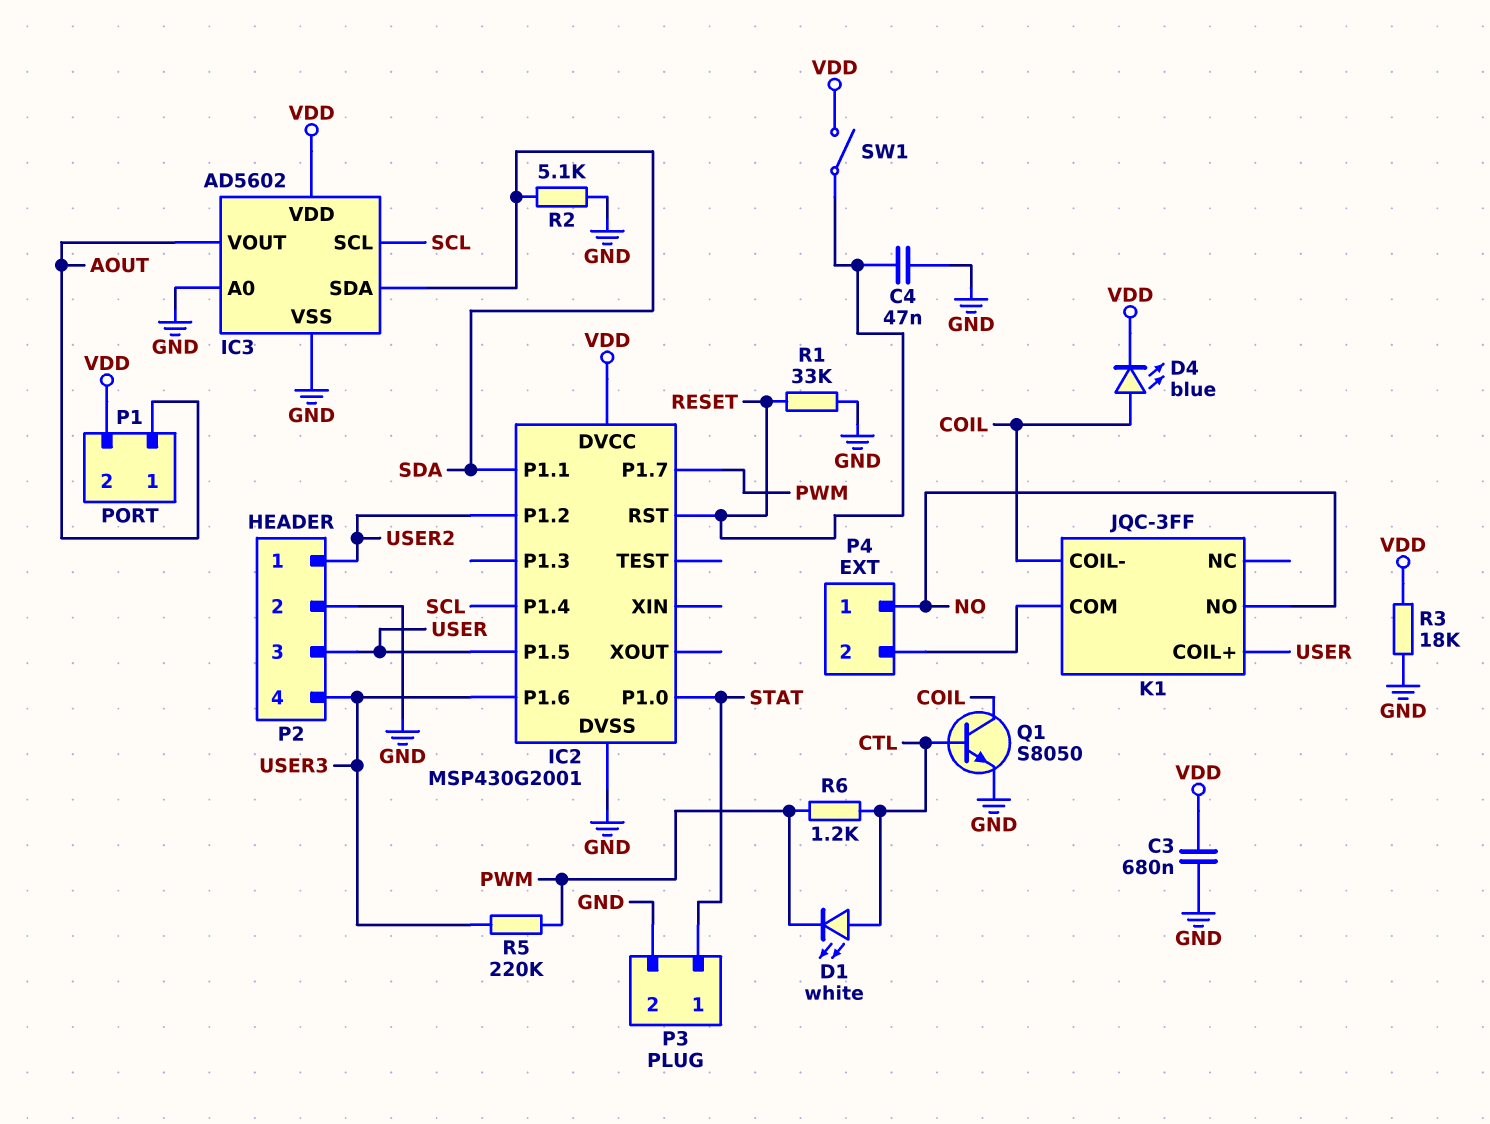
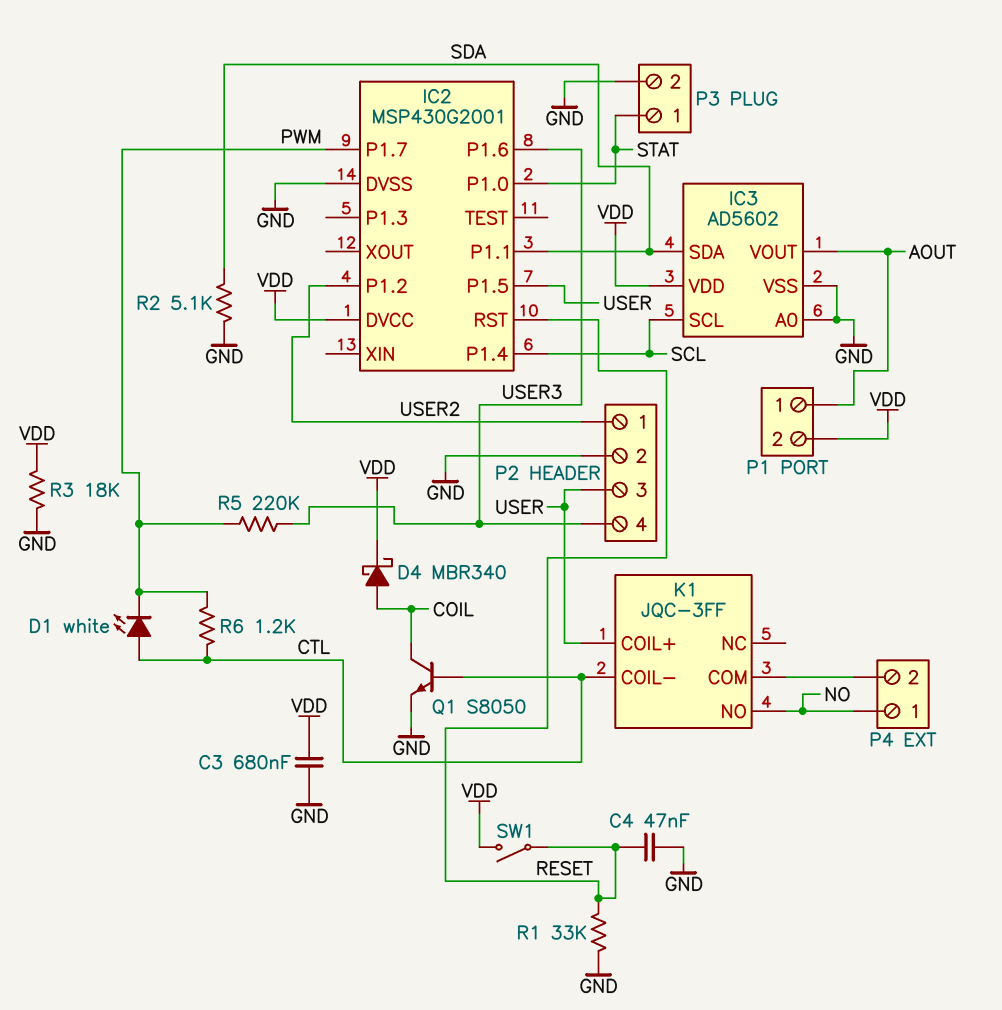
D4: LED blue (A COIL, K VDD) -> schottky MBR340 (A COIL, K VDD)
K1 pin COIL-: COIL -> CTL

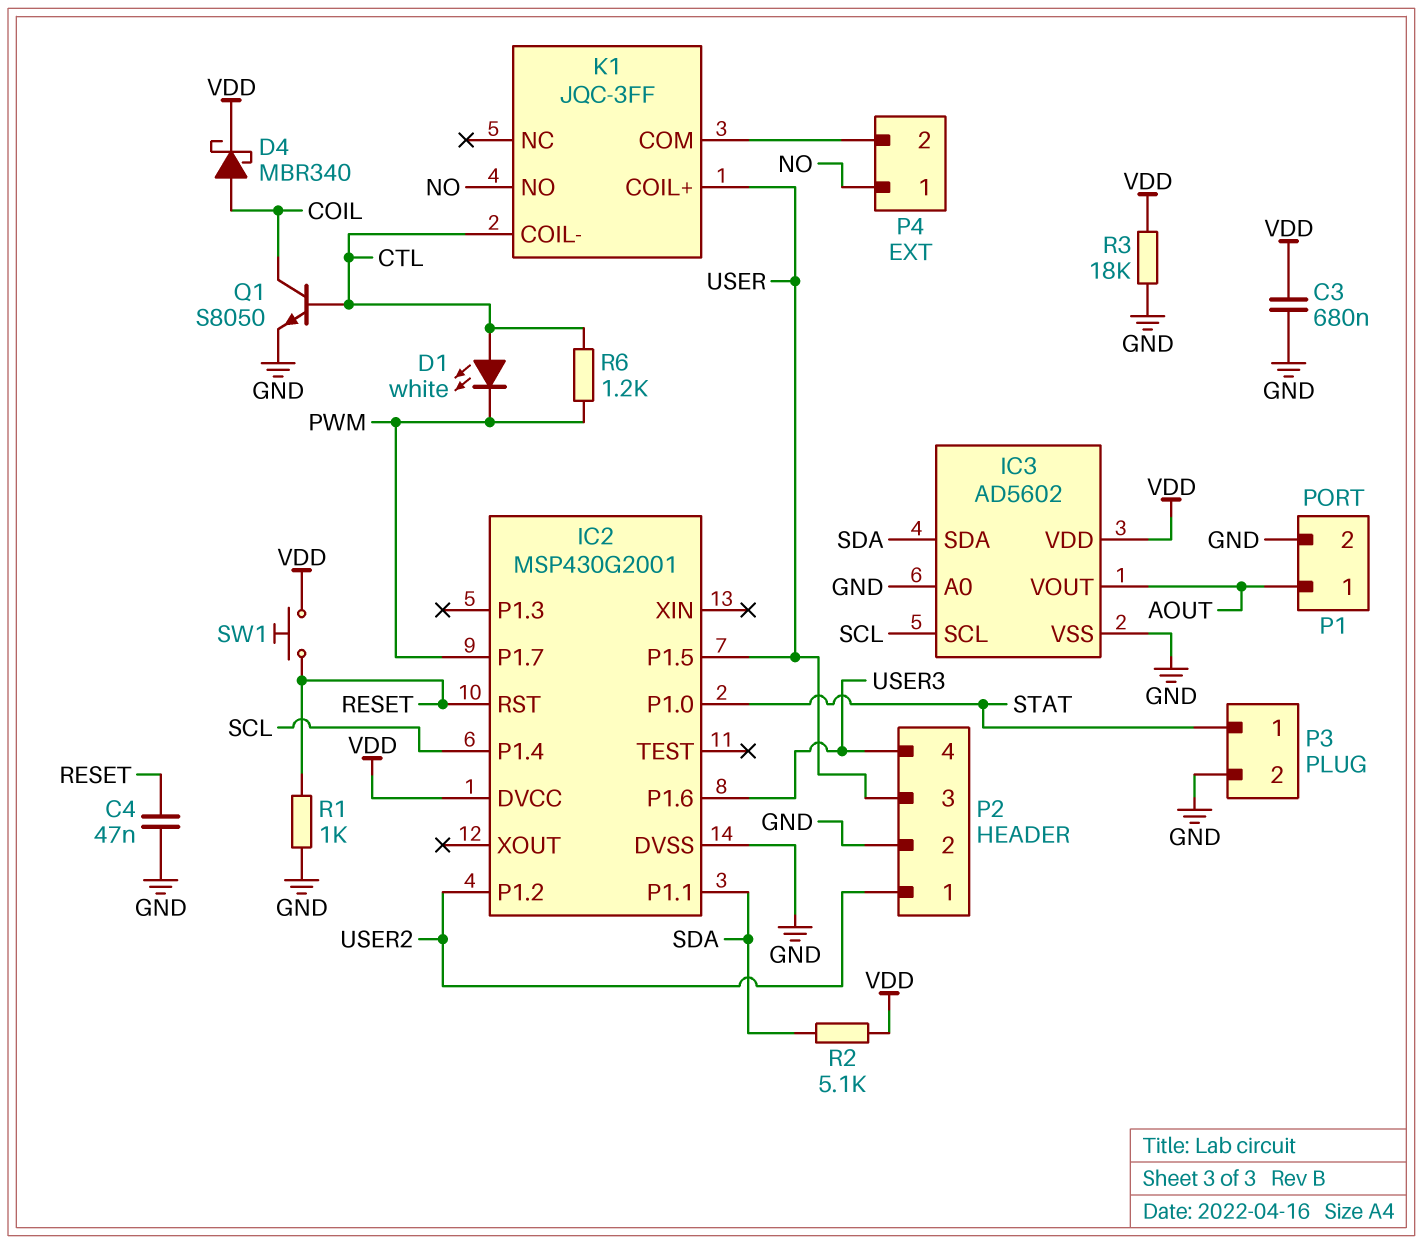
P1 pin 2: VDD -> GND
R1: 33k (GND, RESET) -> 1k (GND, RESET)
R2: 5.1k (GND, SDA) -> 5.1k (SDA, VDD)
R5: 220k (PWM, USER3) -> none
SW1: switch (RESET, VDD) -> button (RESET, VDD)

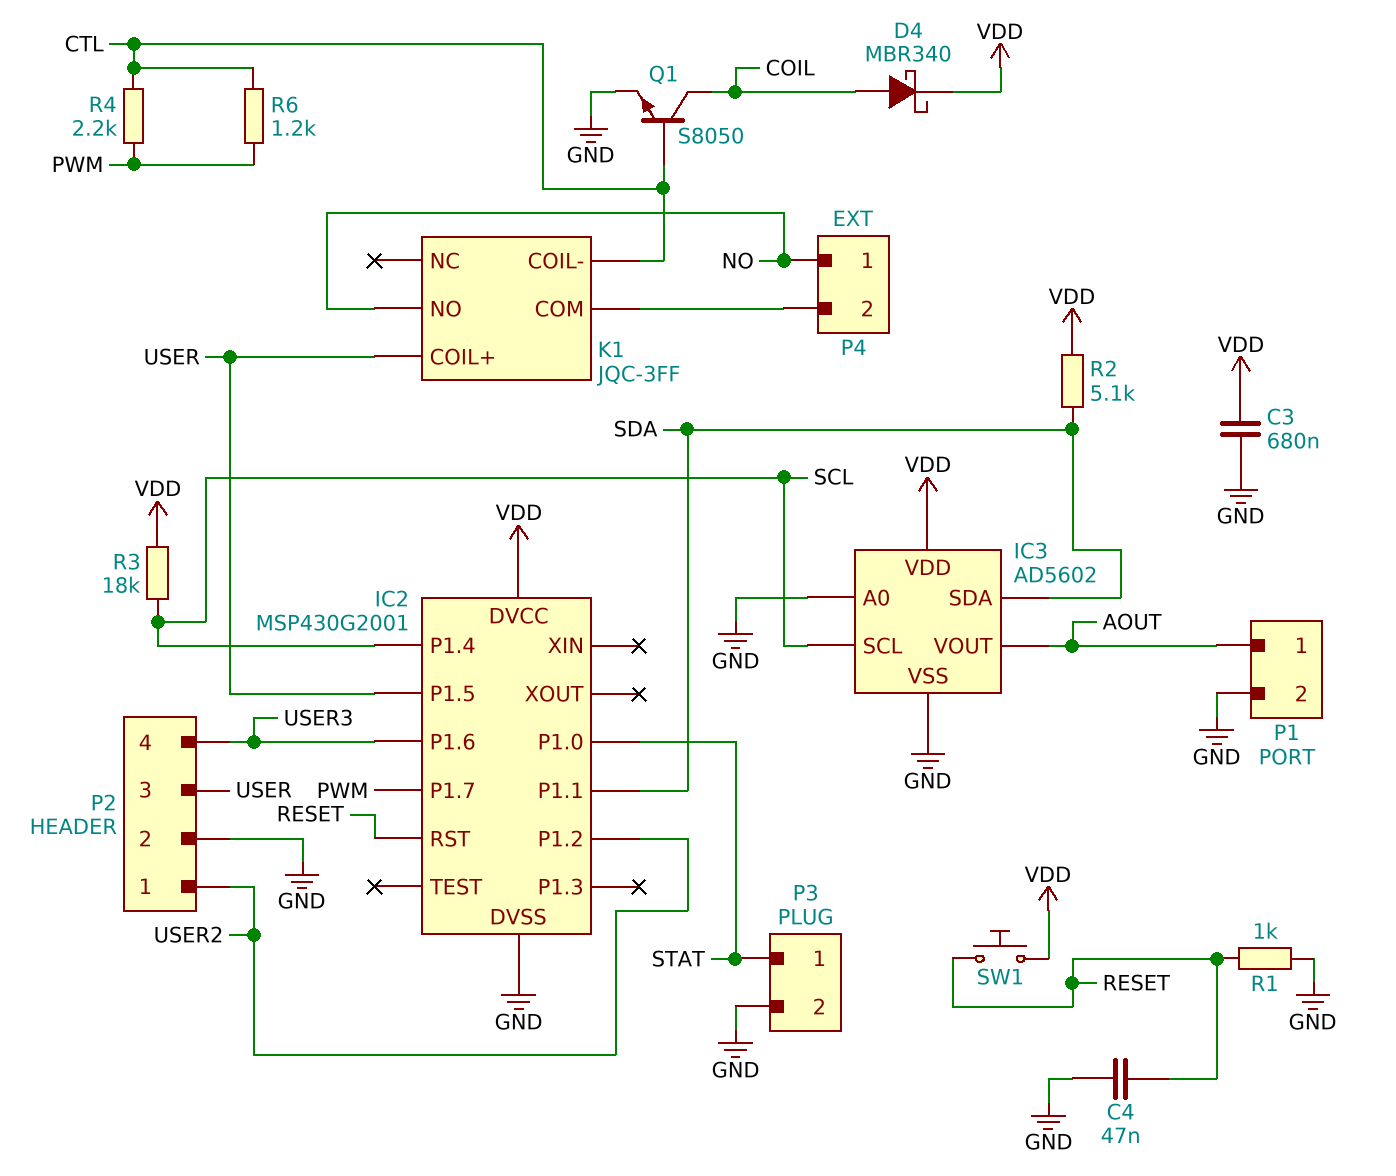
D1: LED white (A CTL, K PWM) -> none
R3: 18k (GND, VDD) -> 18k (SCL, VDD)
R4: none -> 2.2k (CTL, PWM)

